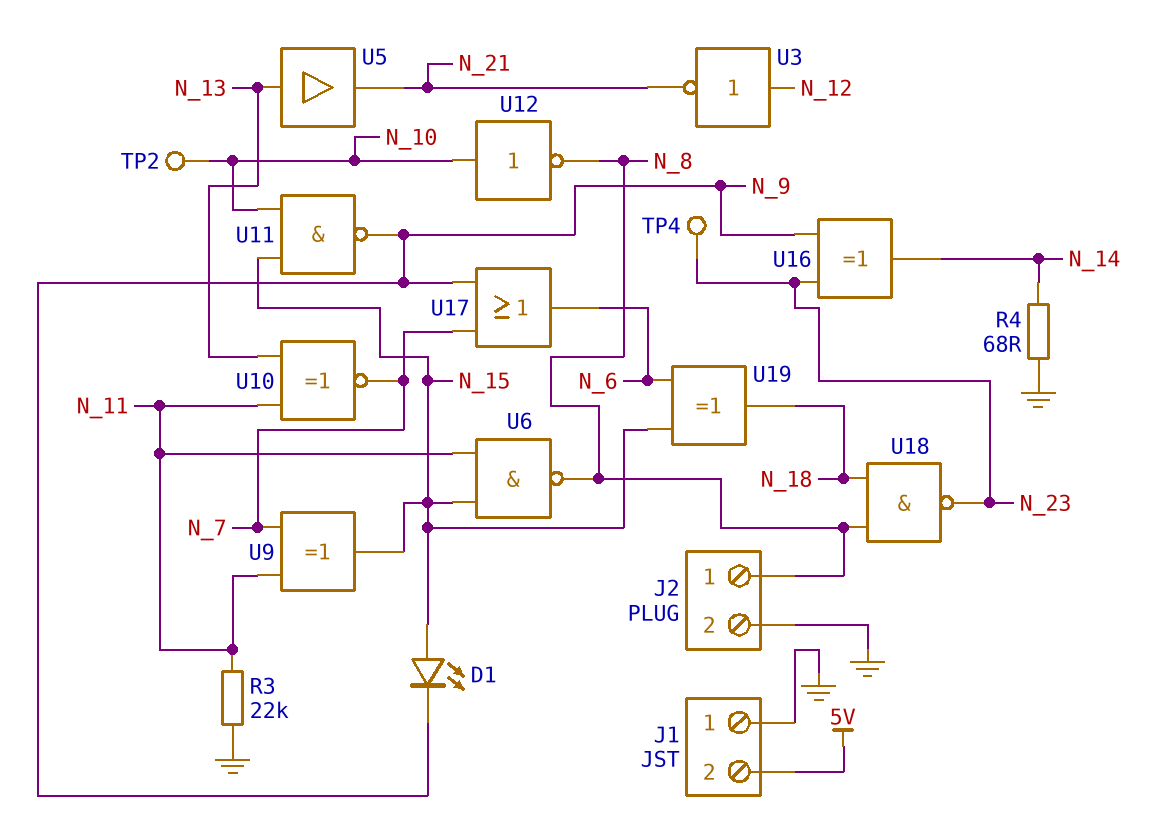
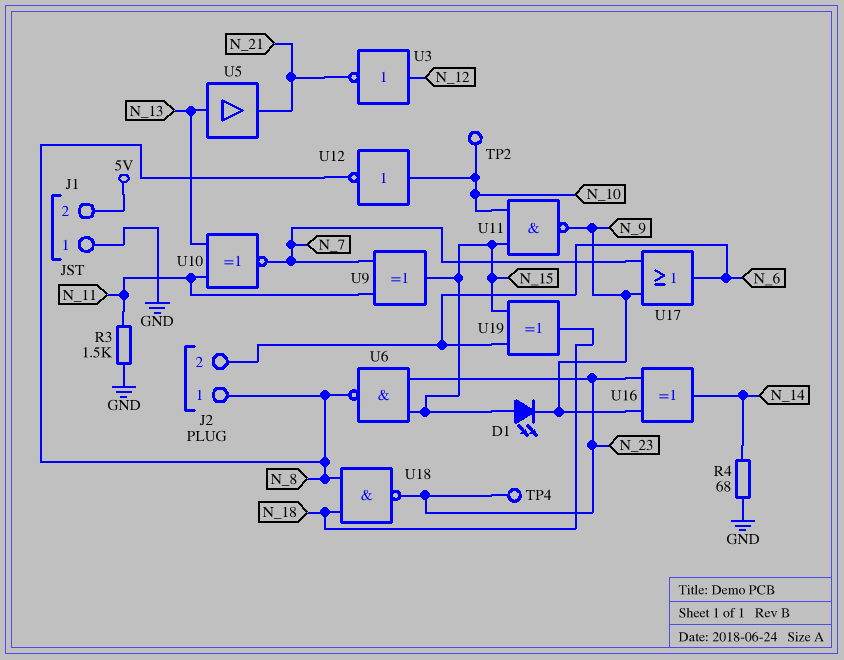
J2 pin 2: GND -> N_6
R3: 22k (GND, N_11) -> 1.5k (GND, N_11)
U6: NAND (in N_11, in N_15, out N_8) -> NAND (in N_15, in N_23, out N_8)

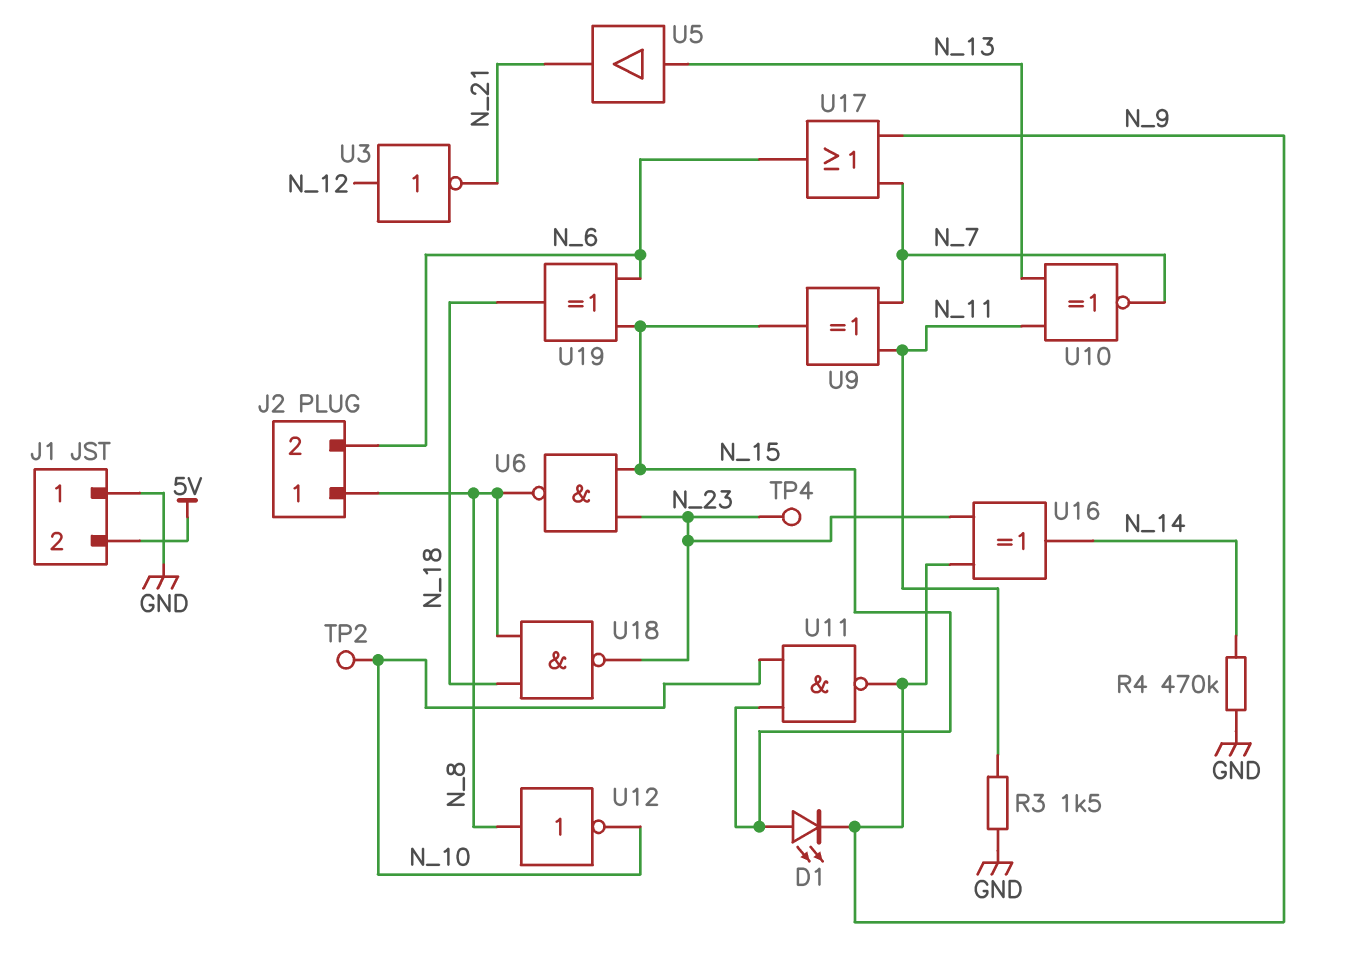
R4: 68 (GND, N_14) -> 470k (GND, N_14)
U12: NOT (in N_10, out N_8) -> NOT (in N_8, out N_10)

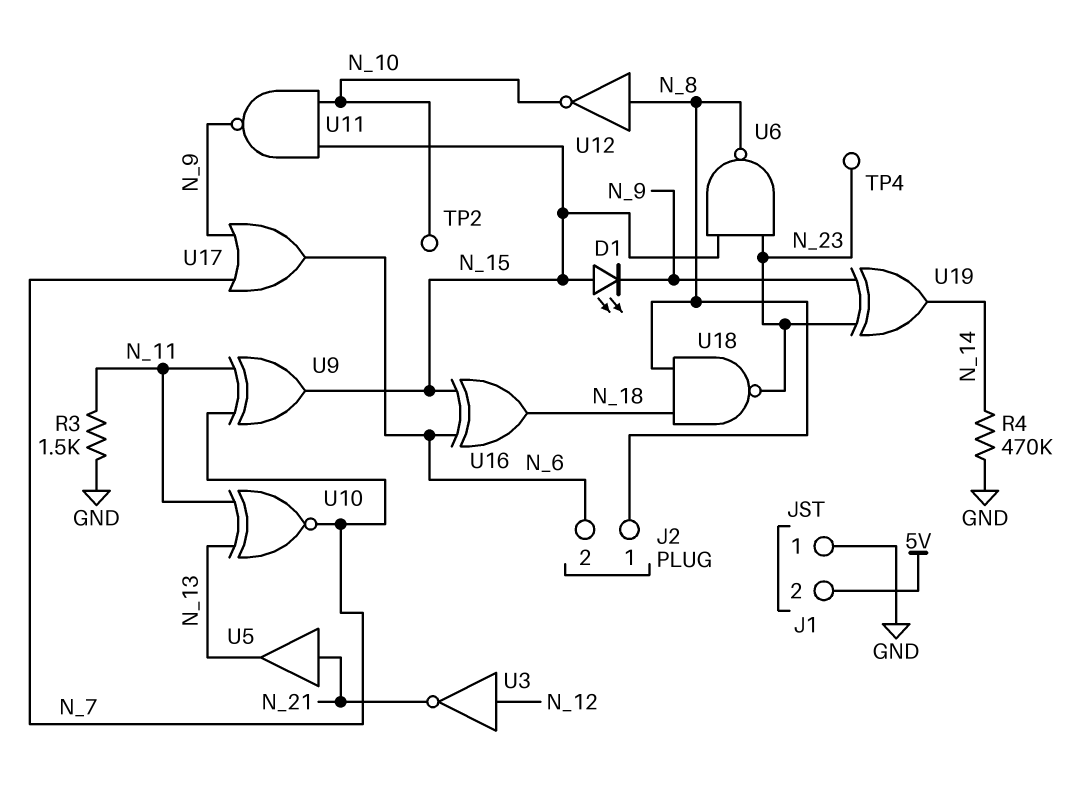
U5: buffer (in N_13, out N_21) -> buffer (in N_21, out N_13)
U16: XOR (in N_9, in N_23, out N_14) -> XOR (in N_6, in N_15, out N_18)
U19: XOR (in N_6, in N_15, out N_18) -> XOR (in N_9, in N_23, out N_14)

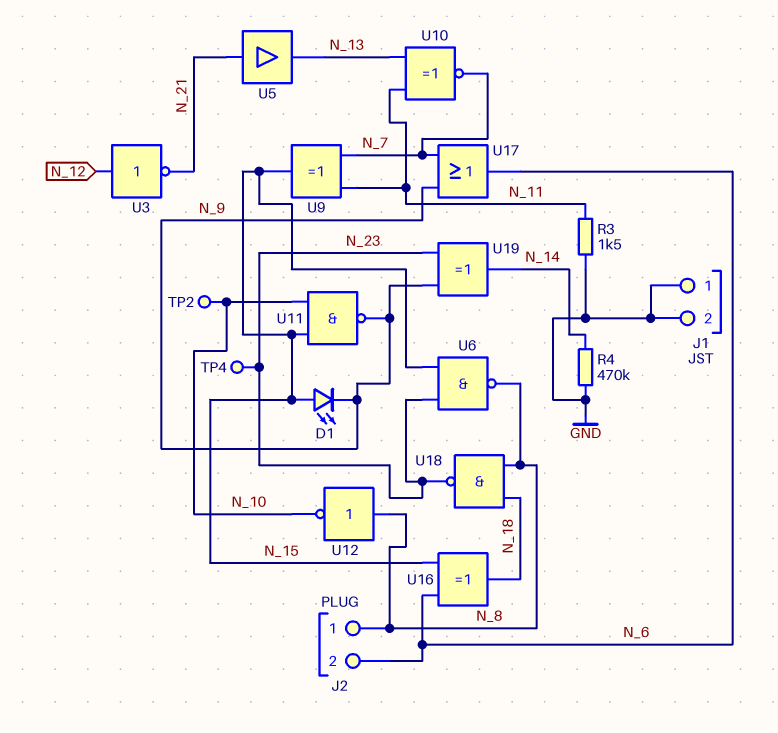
J1 pin 2: 5V -> GND

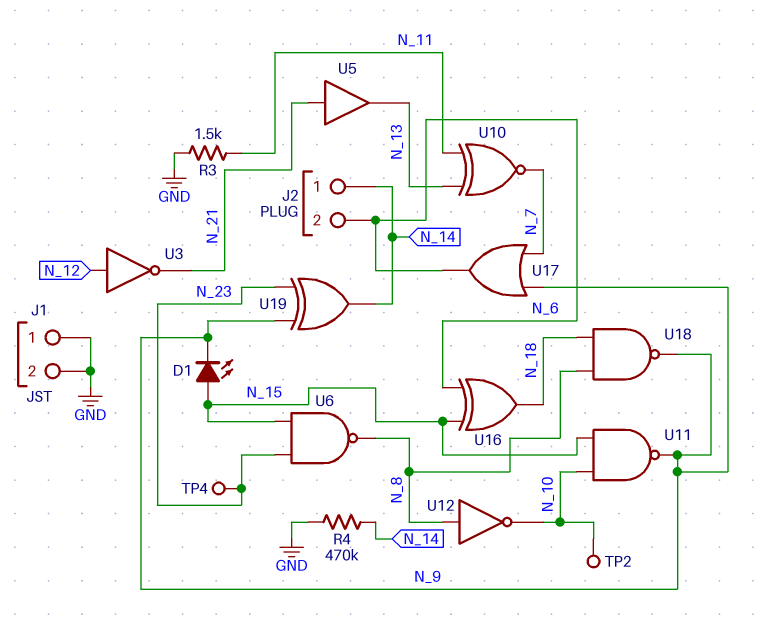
J2 pin 1: N_8 -> N_14
U9: XOR (in N_7, in N_11, out N_15) -> none
U18: NAND (in N_8, in N_18, out N_23) -> NAND (in N_8, in N_18, out N_9)

